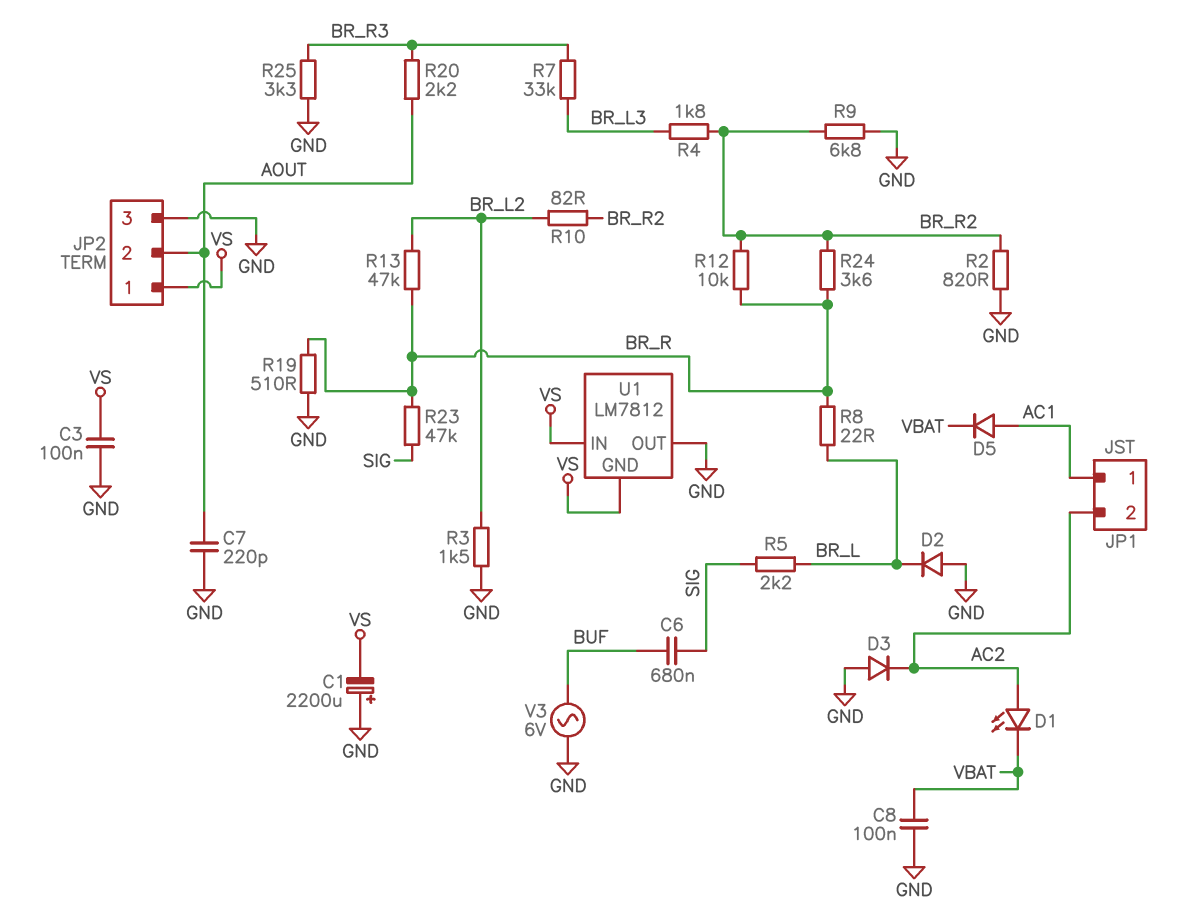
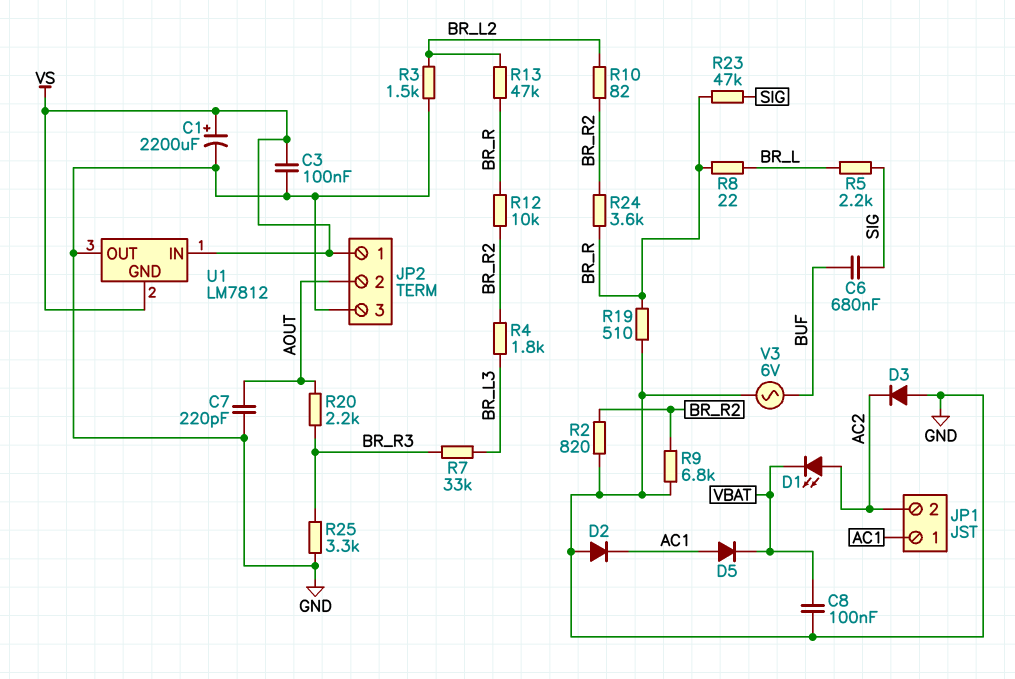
C1: 2200uF (plus GND, minus VS) -> 2200uF (plus VS, minus GND)
D2: diode (A GND, K BR_L) -> diode (A GND, K AC1)

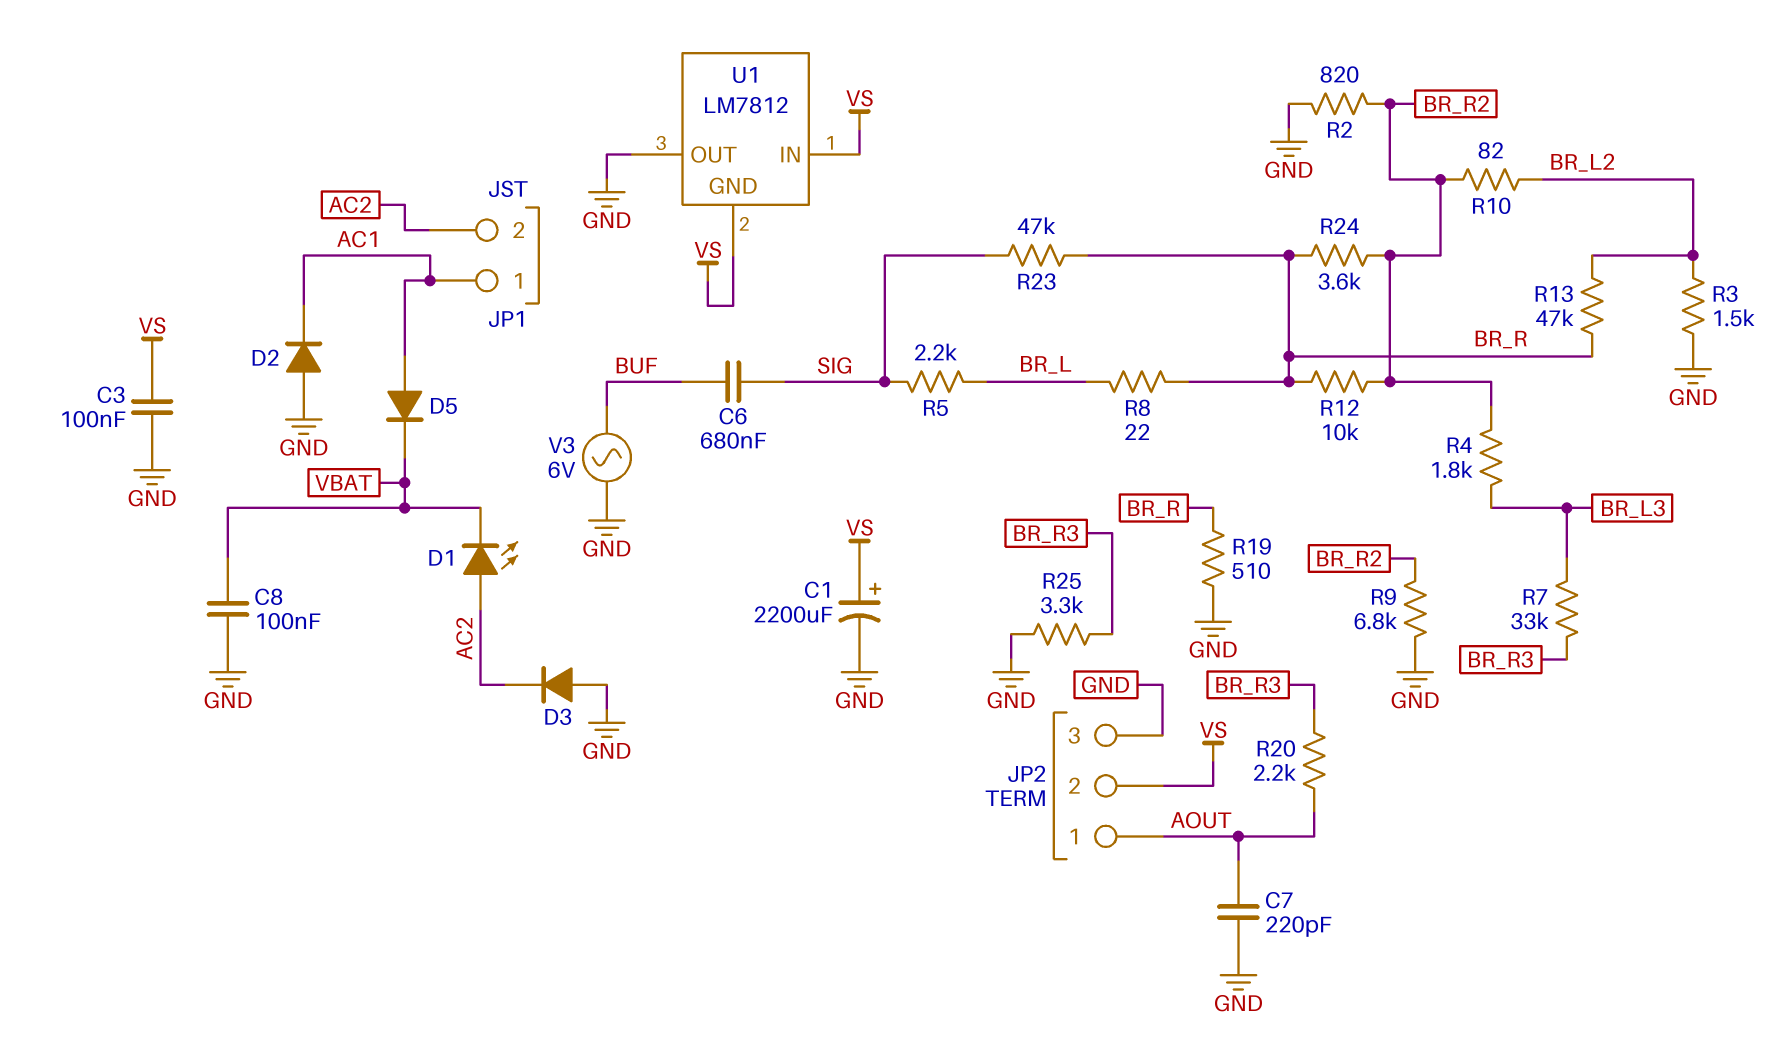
JP2 pin 1: VS -> AOUT
JP2 pin 2: AOUT -> VS

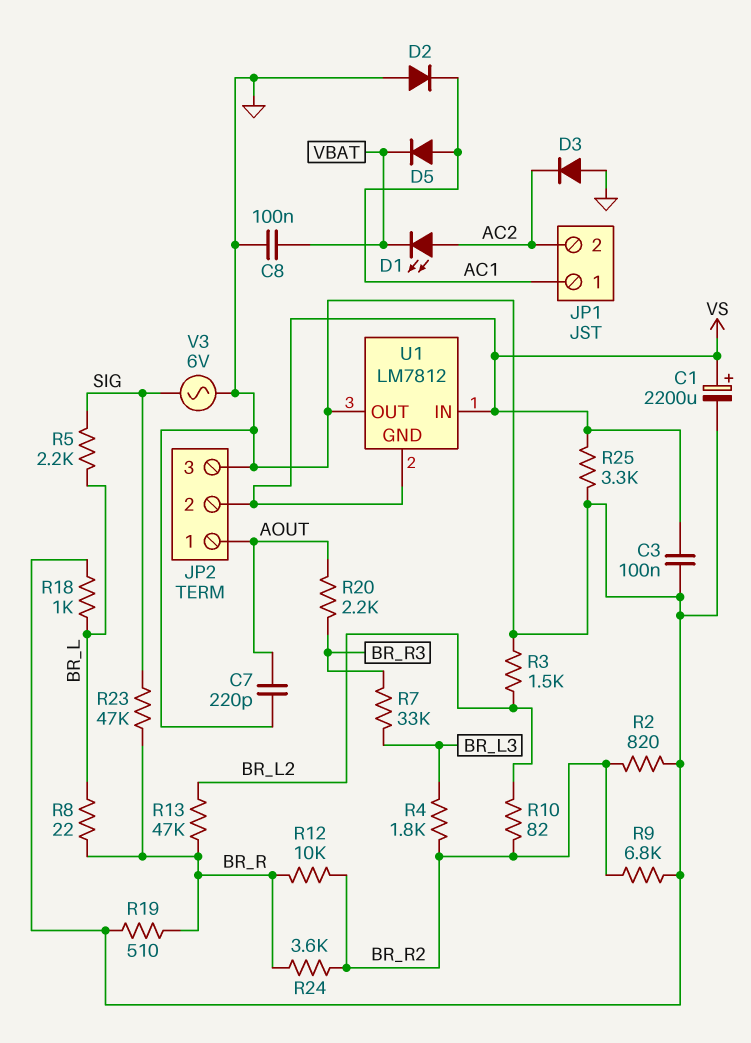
C6: 680nF (BUF, SIG) -> none
R18: none -> 1k (BR_L, GND)
R25: 3.3k (BR_R3, GND) -> 3.3k (GND, VS)
V3: AC 6V (BUF, GND) -> AC 6V (GND, SIG)

